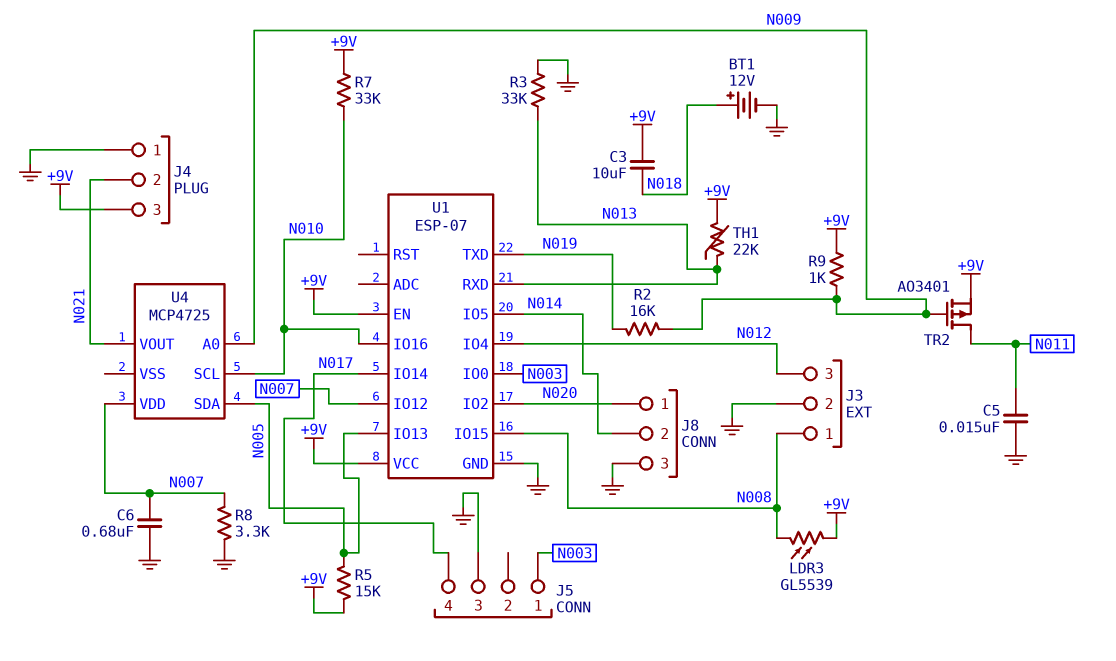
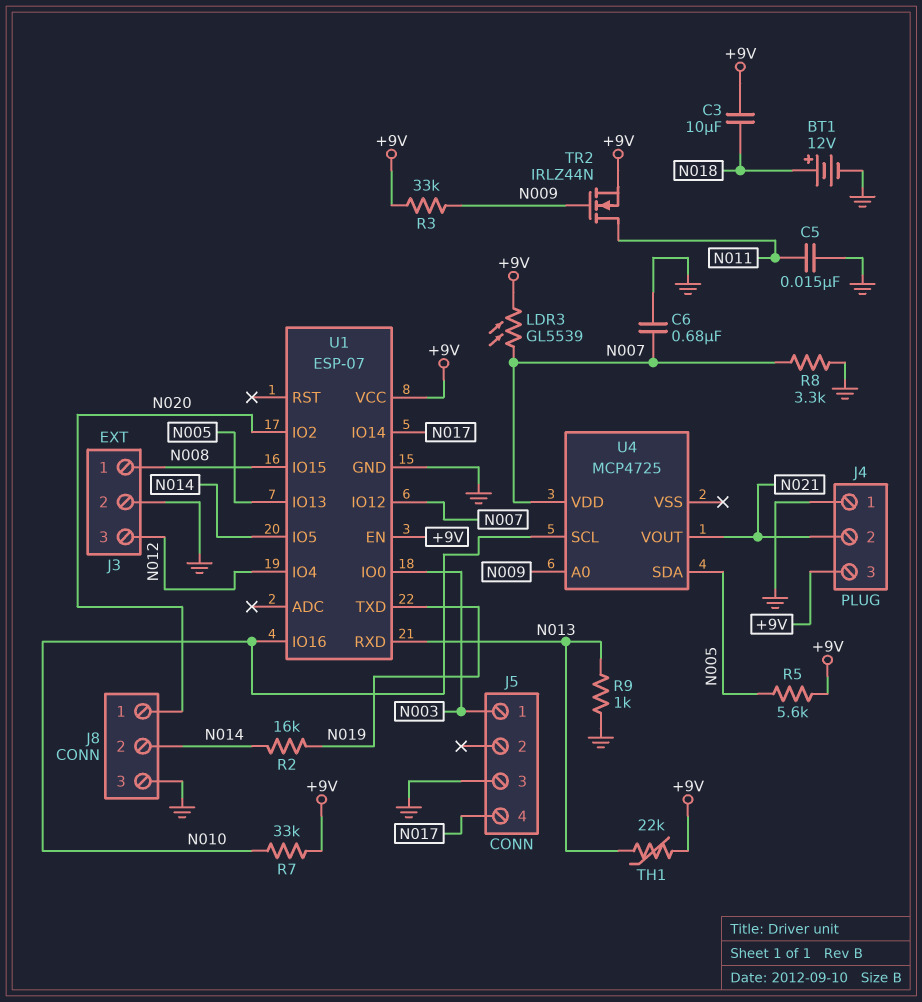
LDR3: GL5539 (+9V, N008) -> GL5539 (+9V, N007)
R2: 16k (N009, N019) -> 16k (N014, N019)
R3: 33k (GND, N013) -> 33k (+9V, N009)
R5: 15k (+9V, N005) -> 5.6k (+9V, N005)
R9: 1k (+9V, N009) -> 1k (GND, N013)
TR2: PMOS AO3401 (G N009, D N011, S +9V) -> NMOS IRLZ44N (G N009, D N011, S +9V)

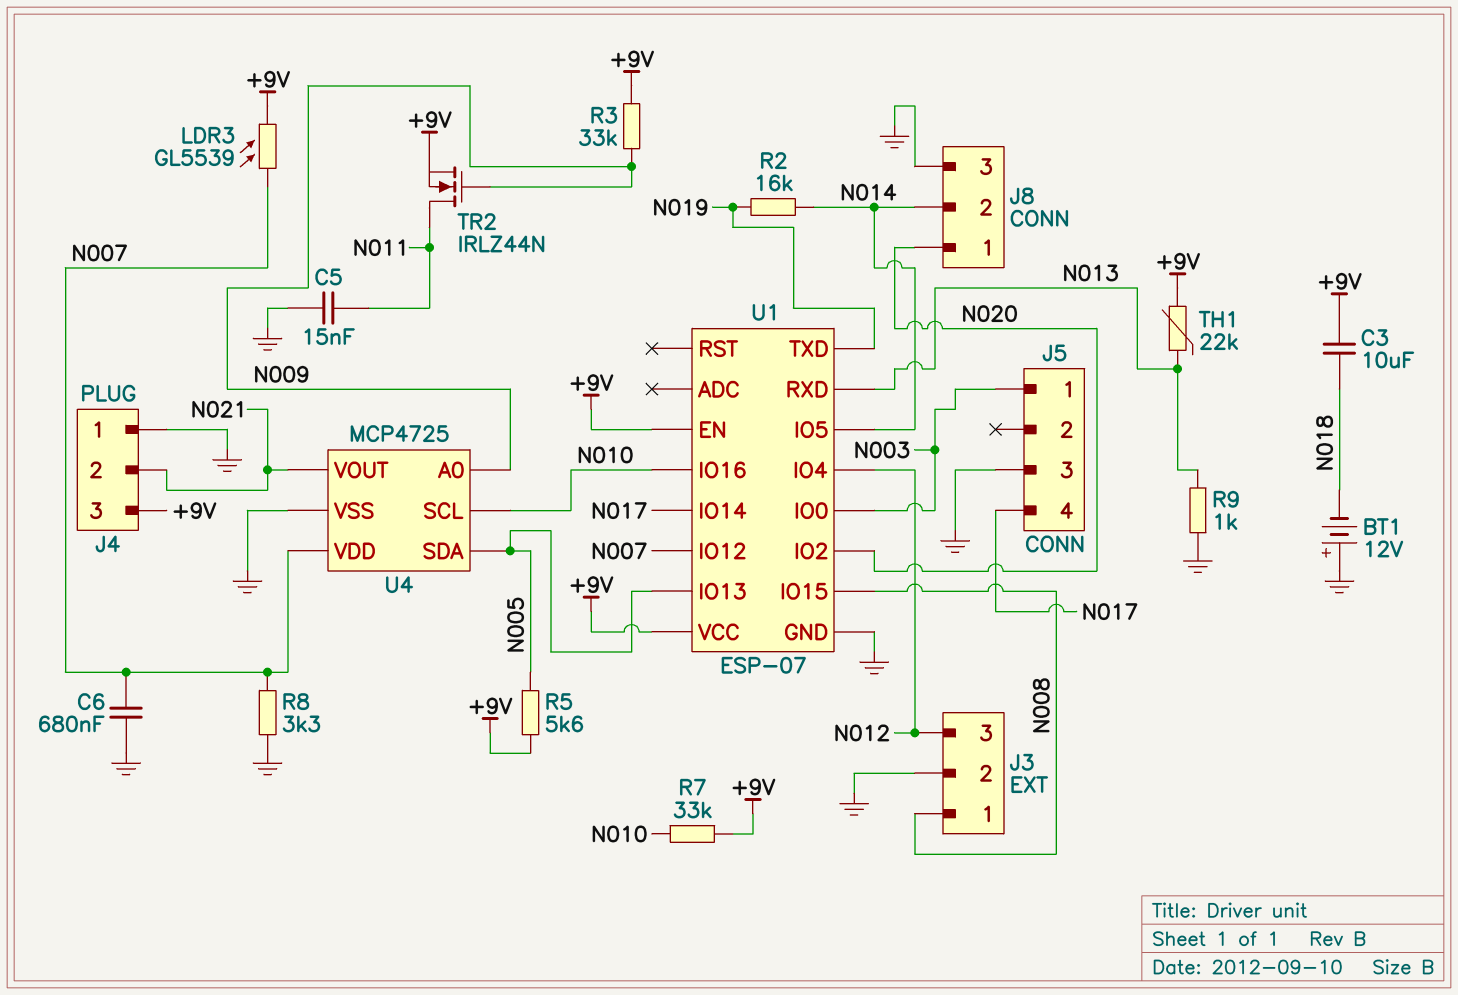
BT1: 12V (plus N018, minus GND) -> 12V (plus GND, minus N018)
U4 pin VSS: none -> GND

